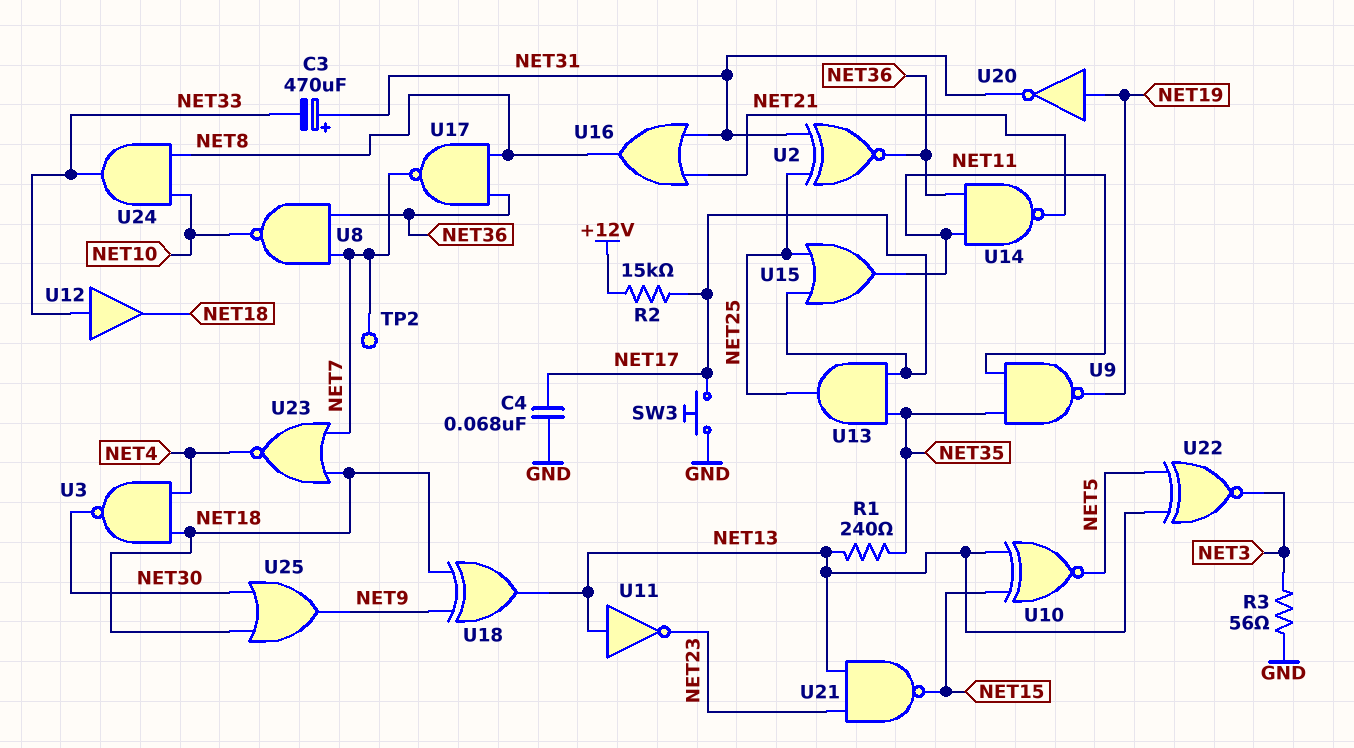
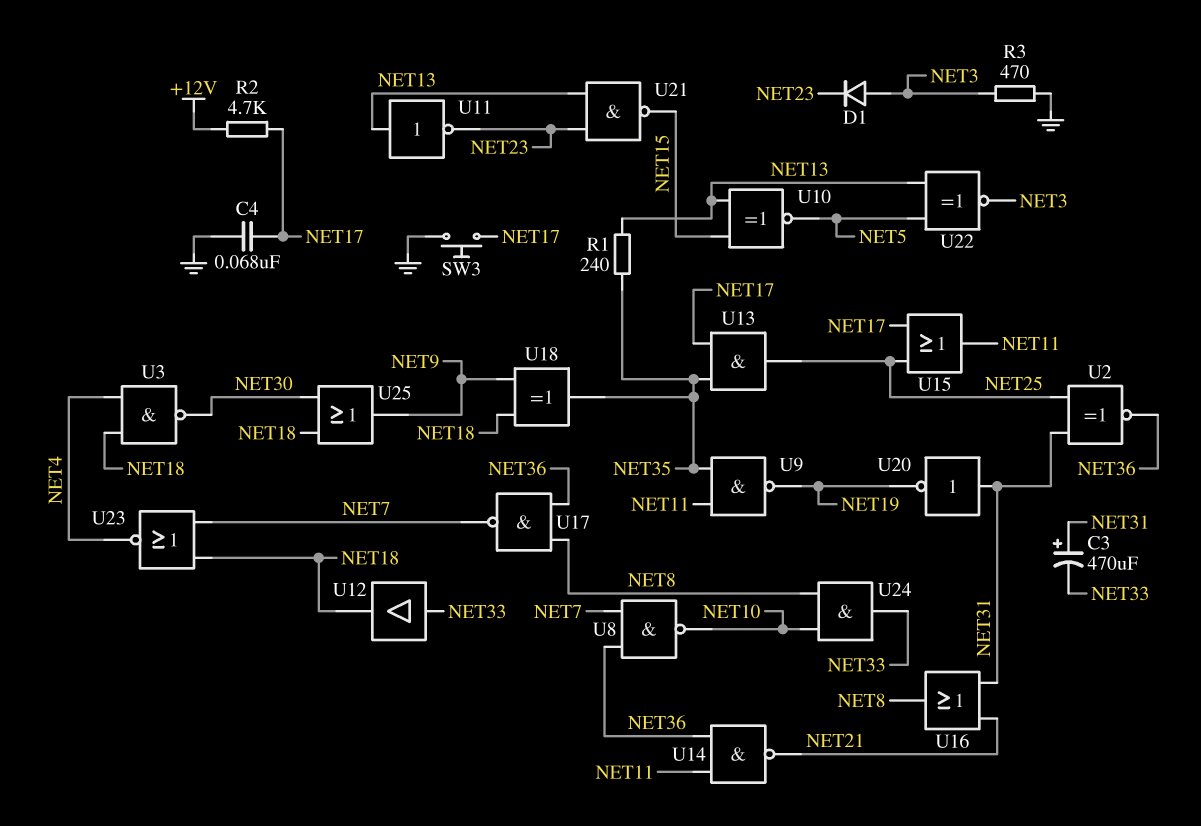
D1: none -> diode (A NET3, K NET23)
R2: 15k (+12V, NET17) -> 4.7k (+12V, NET17)
R3: 56 (GND, NET3) -> 470 (GND, NET3)
TP2: test point (NET7) -> none
U18: XOR (in NET9, in NET18, out NET13) -> XOR (in NET9, in NET18, out NET35)
U20: NOT (in NET19, out NET31) -> NOT (in NET31, out NET19)

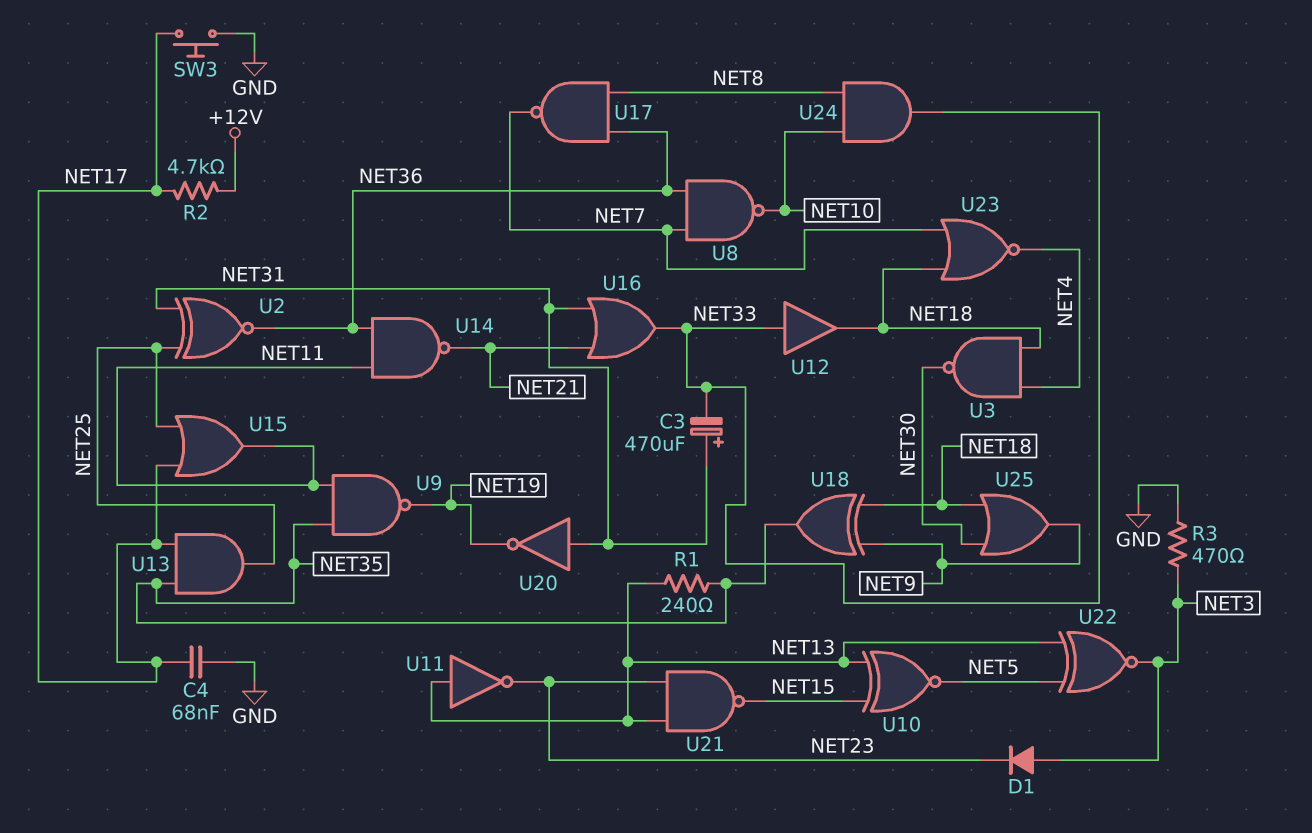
U16: OR (in NET21, in NET31, out NET8) -> OR (in NET21, in NET31, out NET33)

